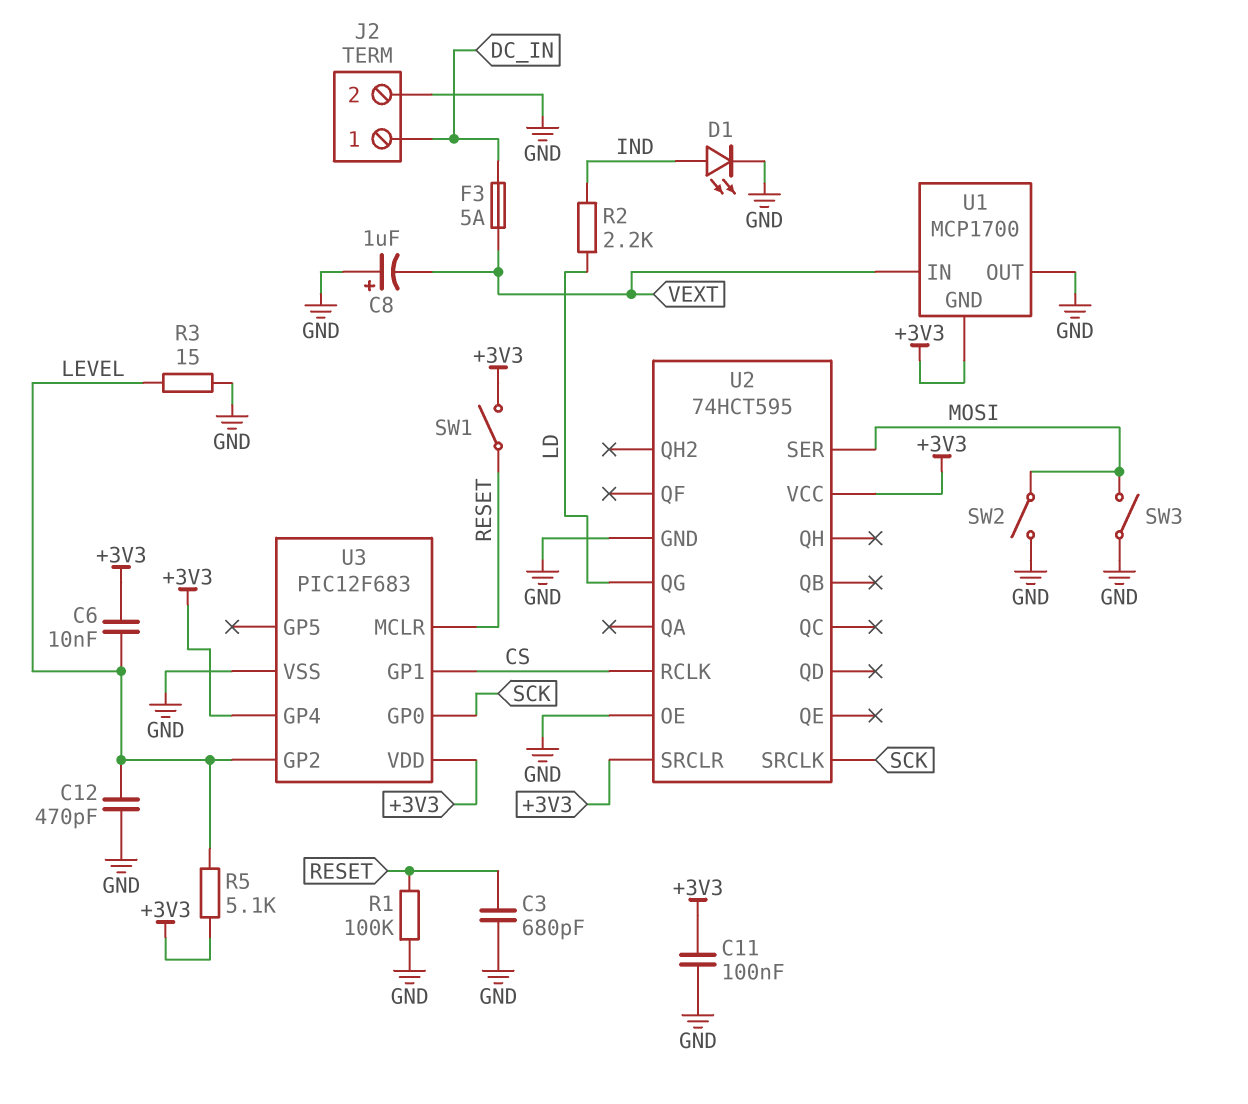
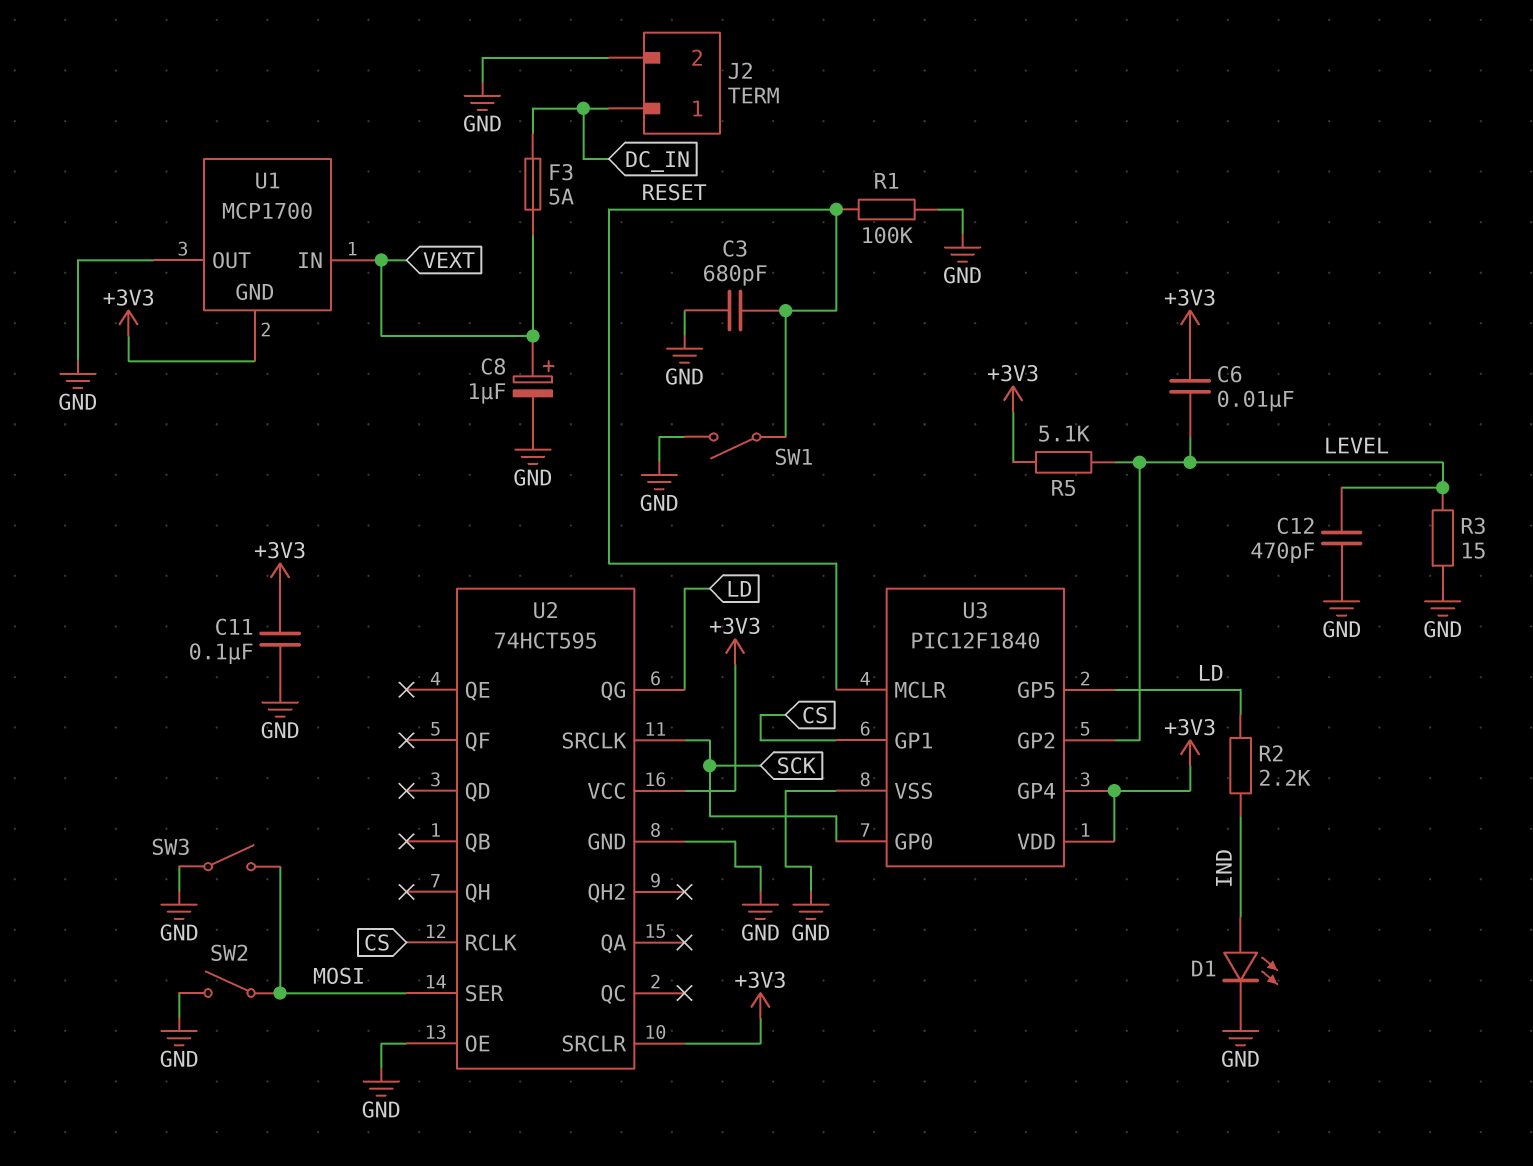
C8: 1uF (plus GND, minus VEXT) -> 1uF (plus VEXT, minus GND)
SW1: switch (+3V3, RESET) -> switch (GND, RESET)
U3: PIC12F683 -> PIC12F1840
U3 pin GP5: none -> LD

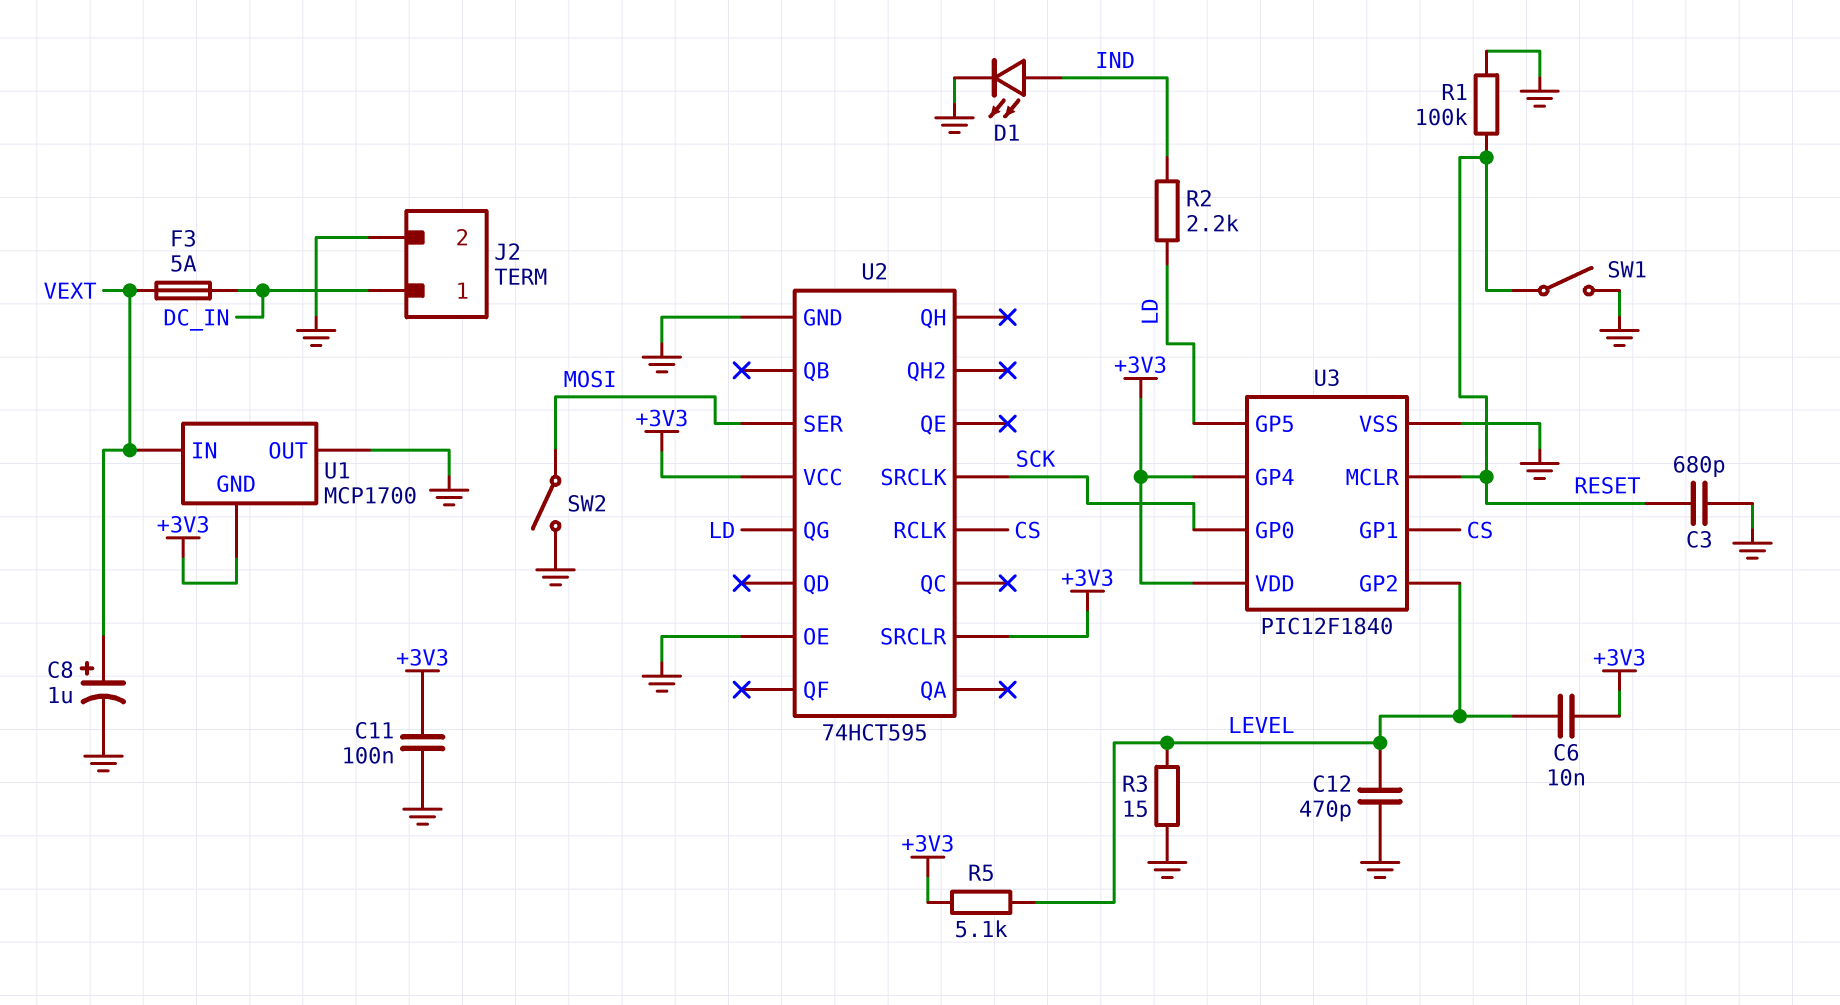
SW3: switch (GND, MOSI) -> none

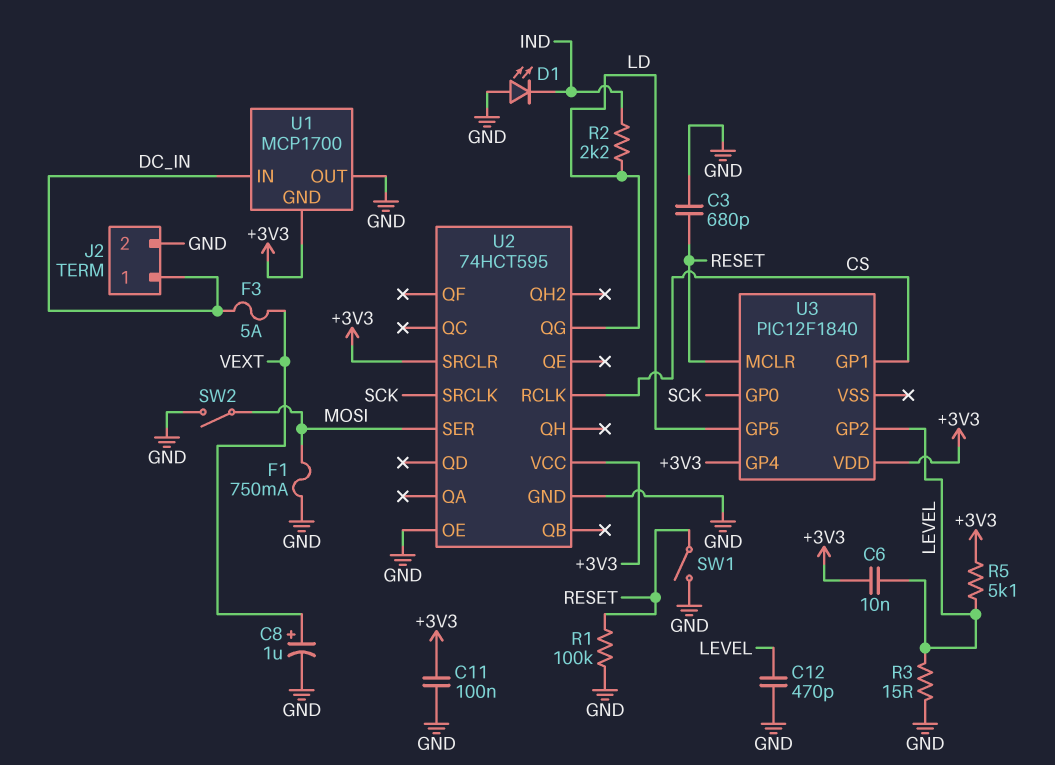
D1: LED (A IND, K GND) -> LED (A GND, K IND)
F1: none -> 750mA (GND, MOSI)
U1 pin IN: VEXT -> DC_IN
U3 pin VSS: GND -> none

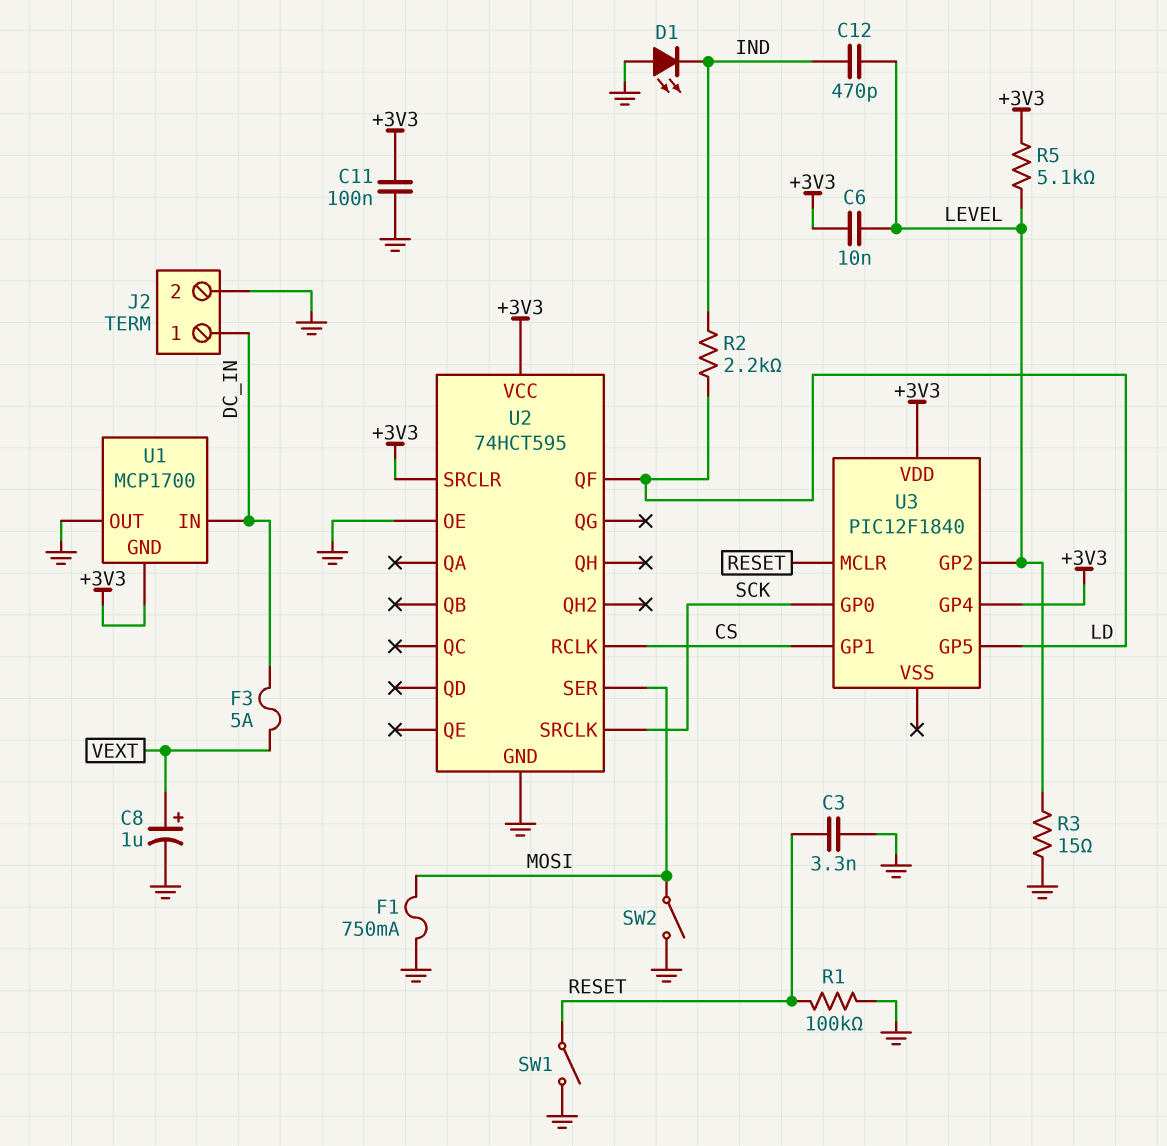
C3: 680pF (GND, RESET) -> 3.3nF (GND, RESET)
C12: 470pF (GND, LEVEL) -> 470pF (IND, LEVEL)
U2 pin QF: none -> LD
U2 pin QG: LD -> none

